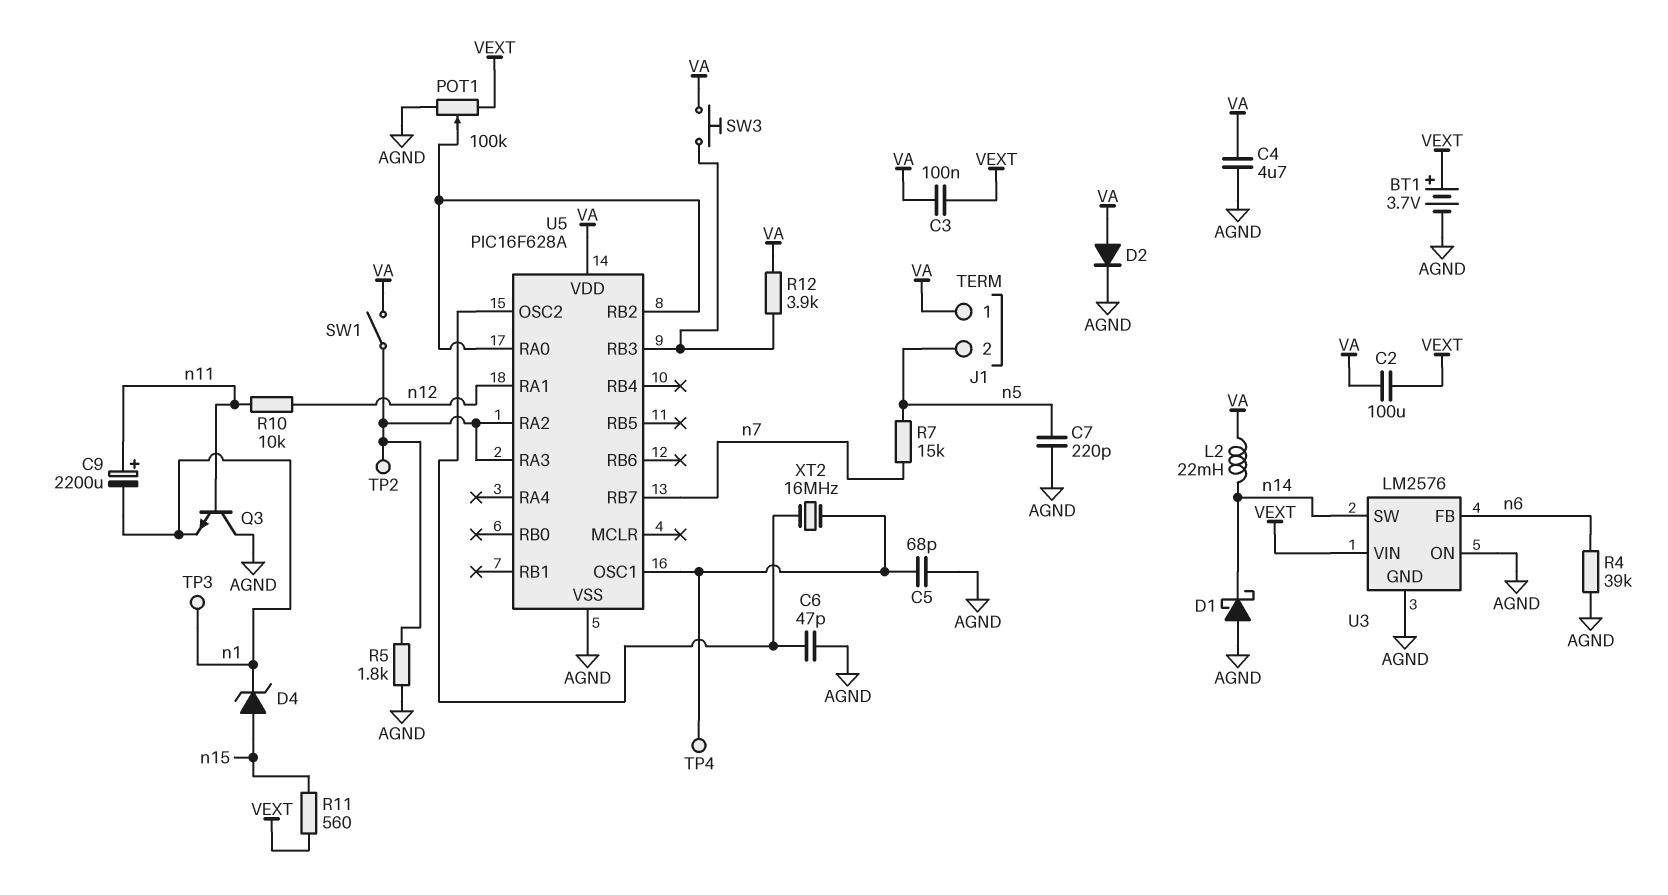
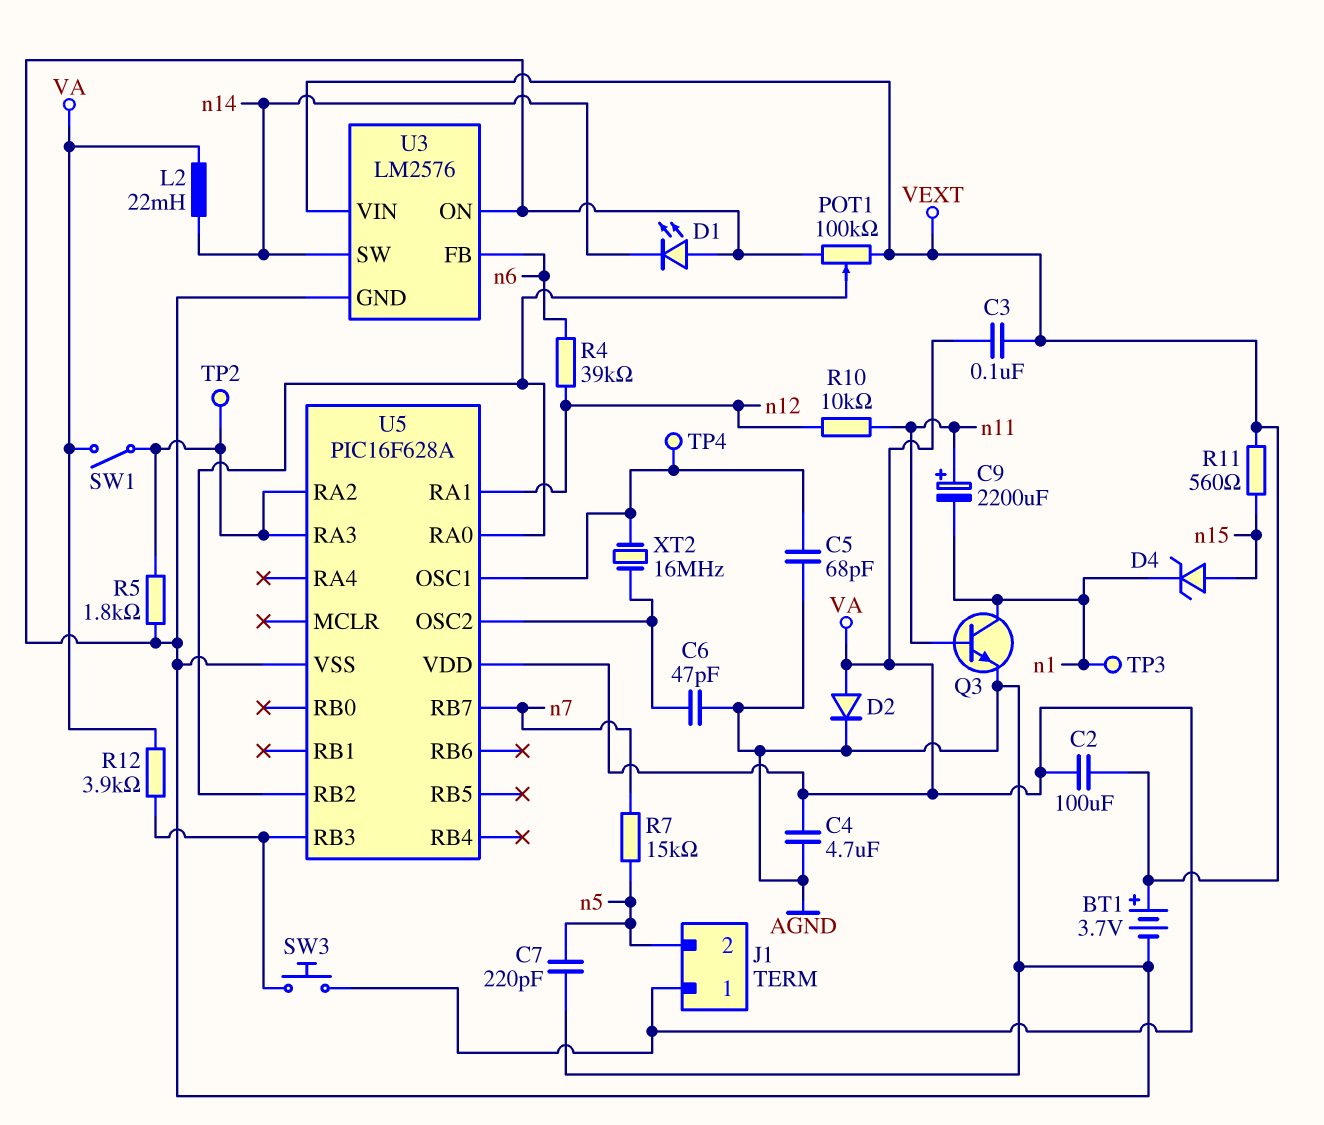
D1: schottky (A AGND, K n14) -> LED (A AGND, K n14)
Q3: NPN (B n11, C AGND, E n1) -> NPN (B n11, C n1, E AGND)
R4: 39k (AGND, n6) -> 39k (n6, n12)

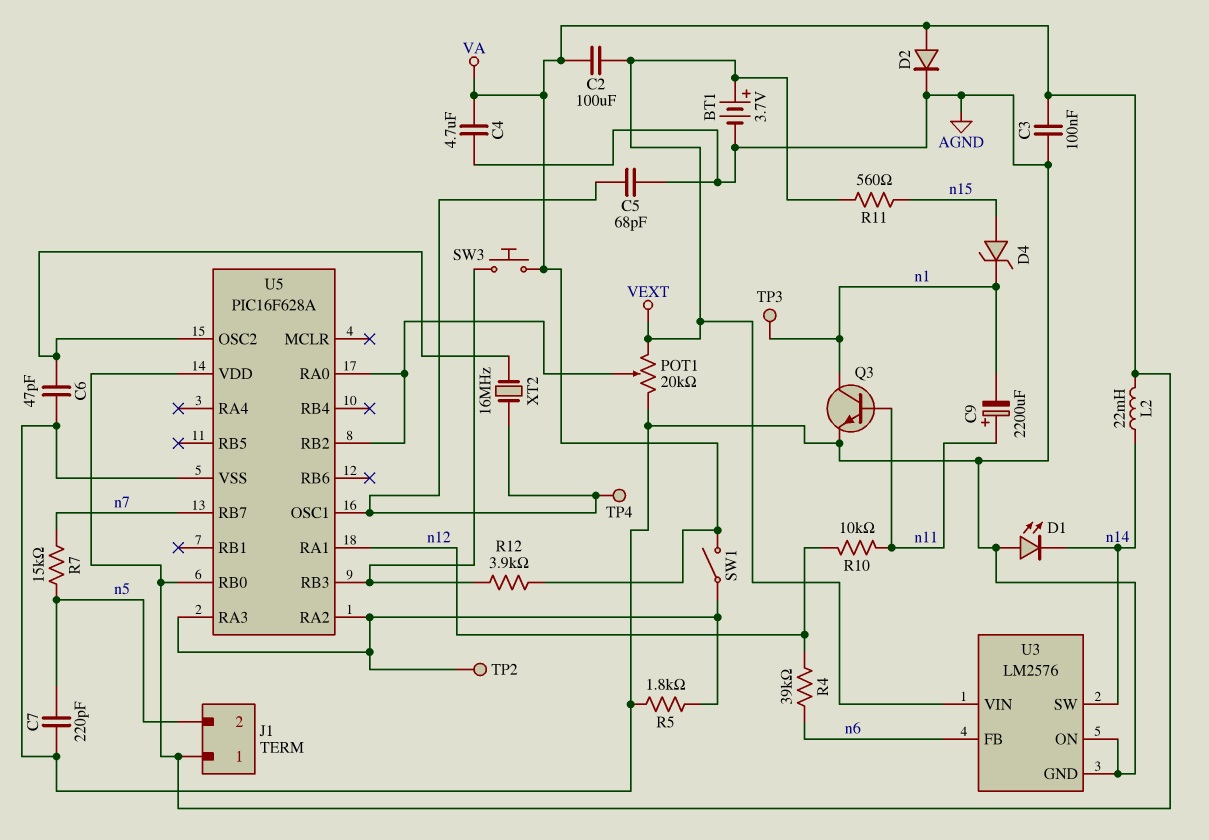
C3: 100nF (VA, VEXT) -> 100nF (AGND, VA)
POT1: 100k (AGND, VEXT, wiper U5/RA0) -> 20k (AGND, VEXT, wiper U5/RA0)
U5 pin RB0: none -> VA

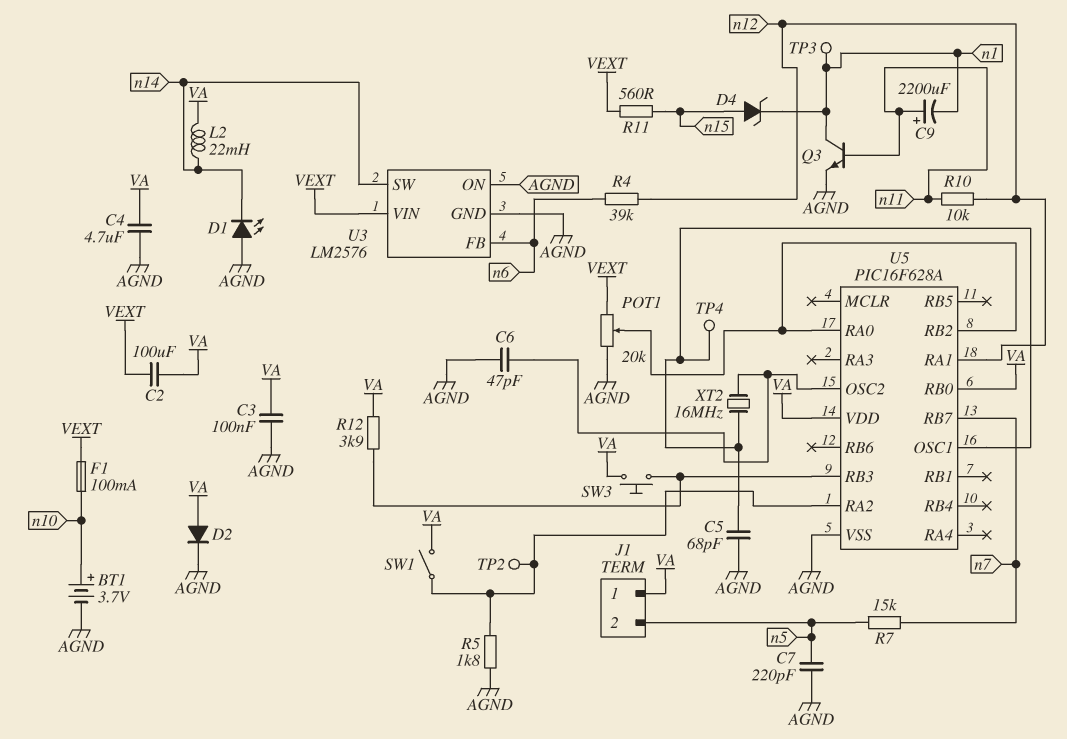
BT1: 3.7V (plus VEXT, minus AGND) -> 3.7V (plus n10, minus AGND)
F1: none -> 100mA (VEXT, n10)
U5 pin RA3: U5/RA2 -> none

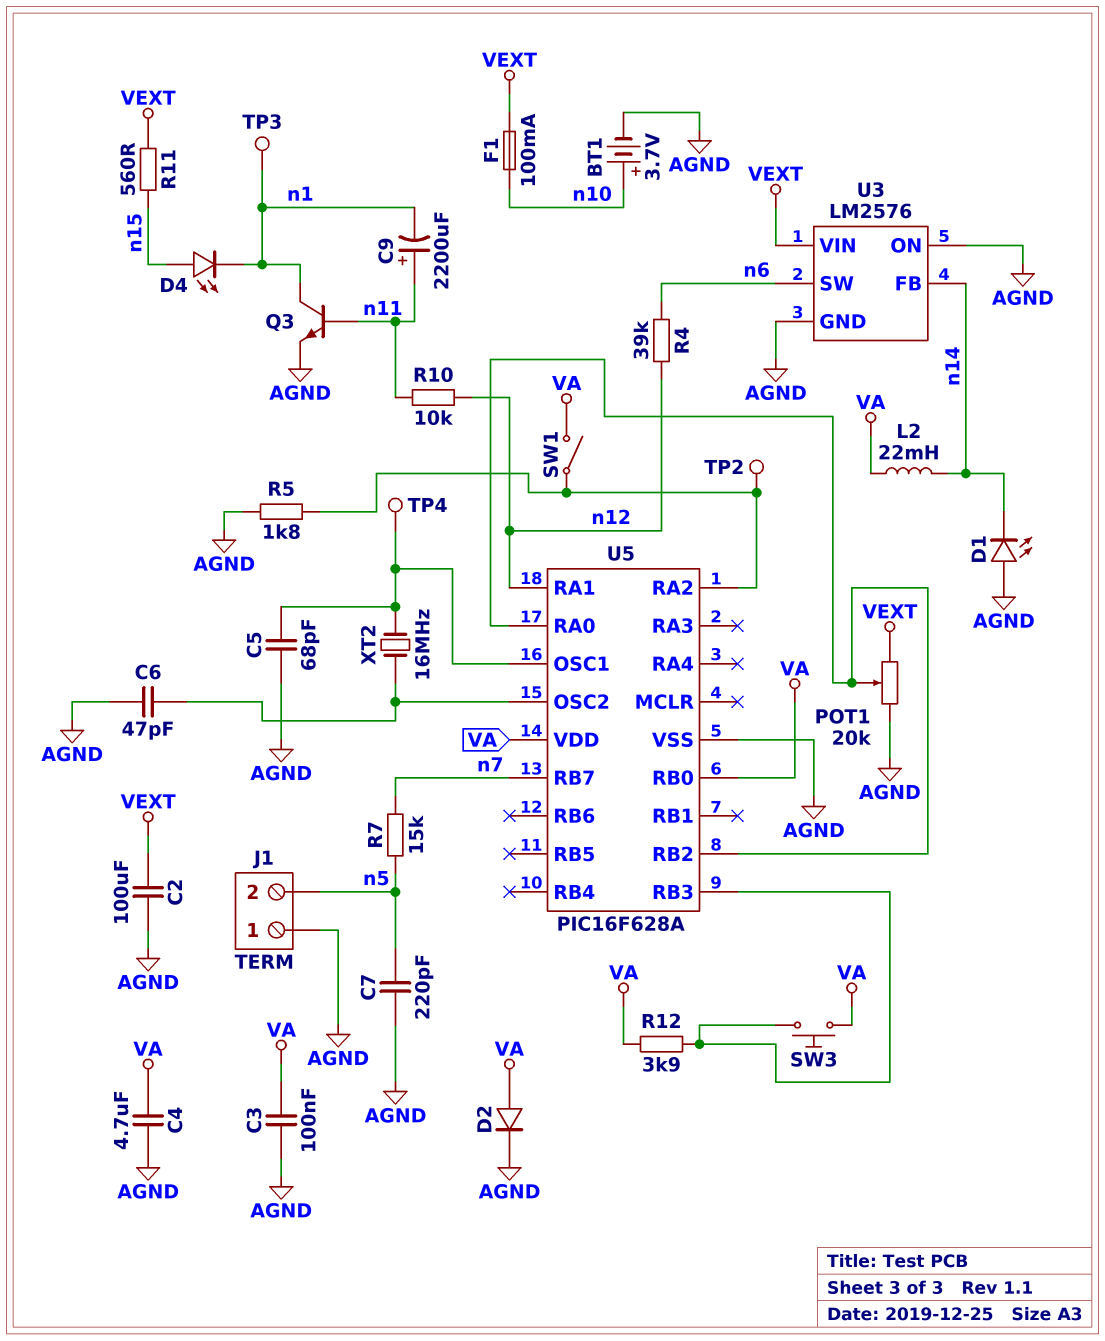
C2: 100uF (VA, VEXT) -> 100uF (AGND, VEXT)
D4: zener (A n15, K n1) -> LED (A n15, K n1)
J1 pin 1: VA -> AGND
U3 pin FB: n6 -> n14
U3 pin SW: n14 -> n6

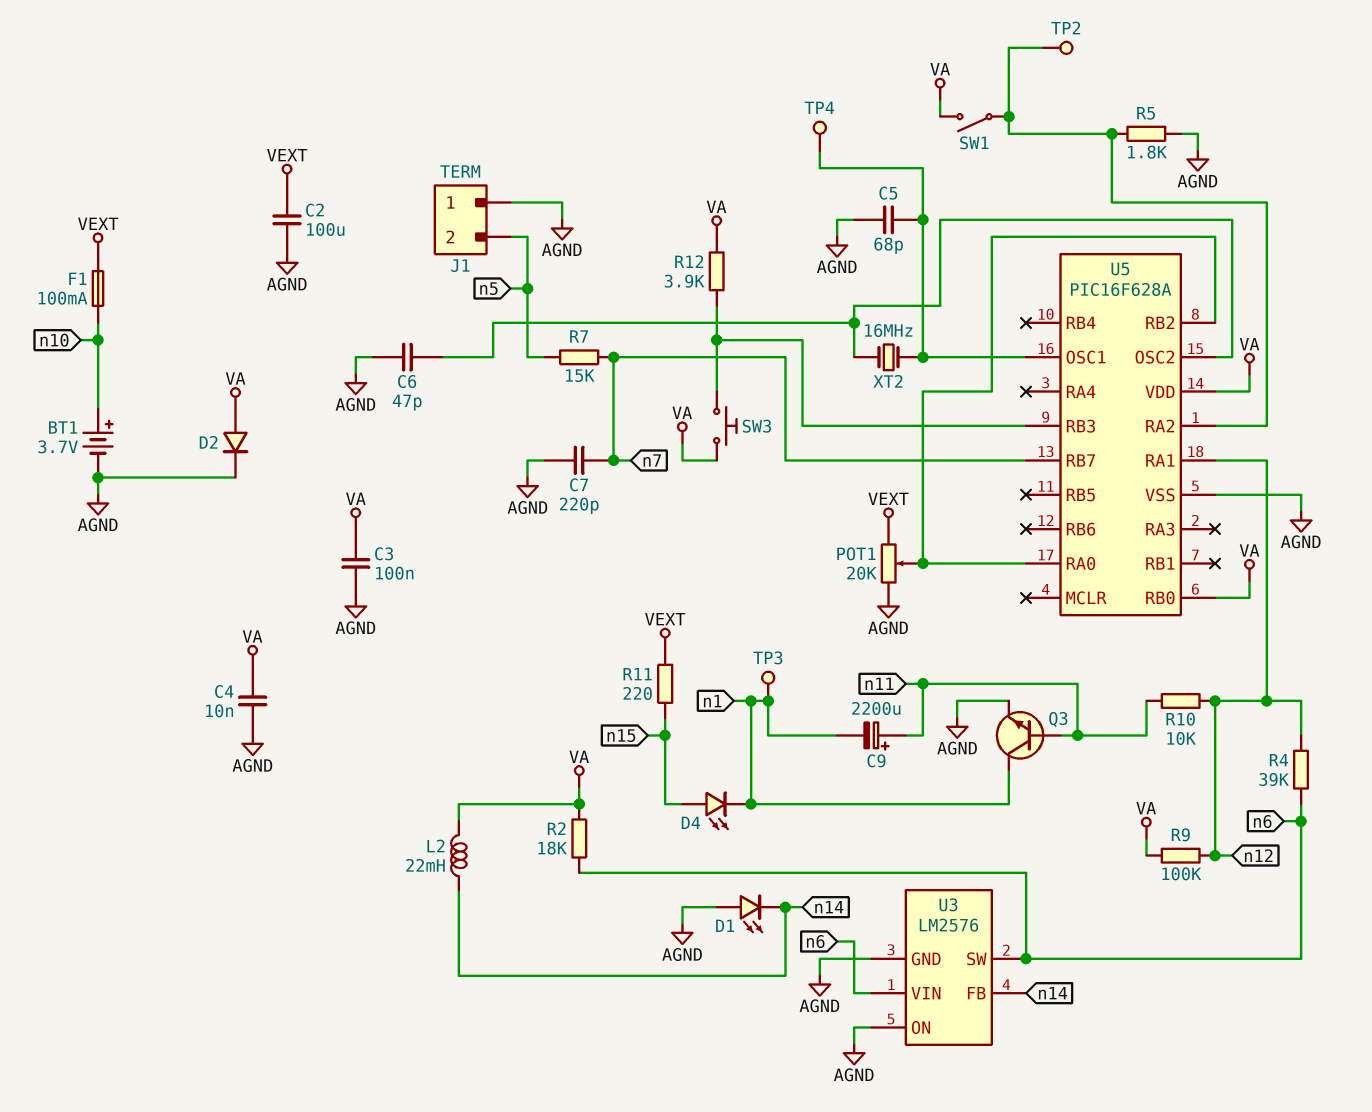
C4: 4.7uF (AGND, VA) -> 10nF (AGND, VA)
C7: 220pF (AGND, n5) -> 220pF (AGND, n7)
R2: none -> 18k (VA, n6)
R9: none -> 100k (VA, n12)
R11: 560 (VEXT, n15) -> 220 (VEXT, n15)
U3 pin VIN: VEXT -> n6

